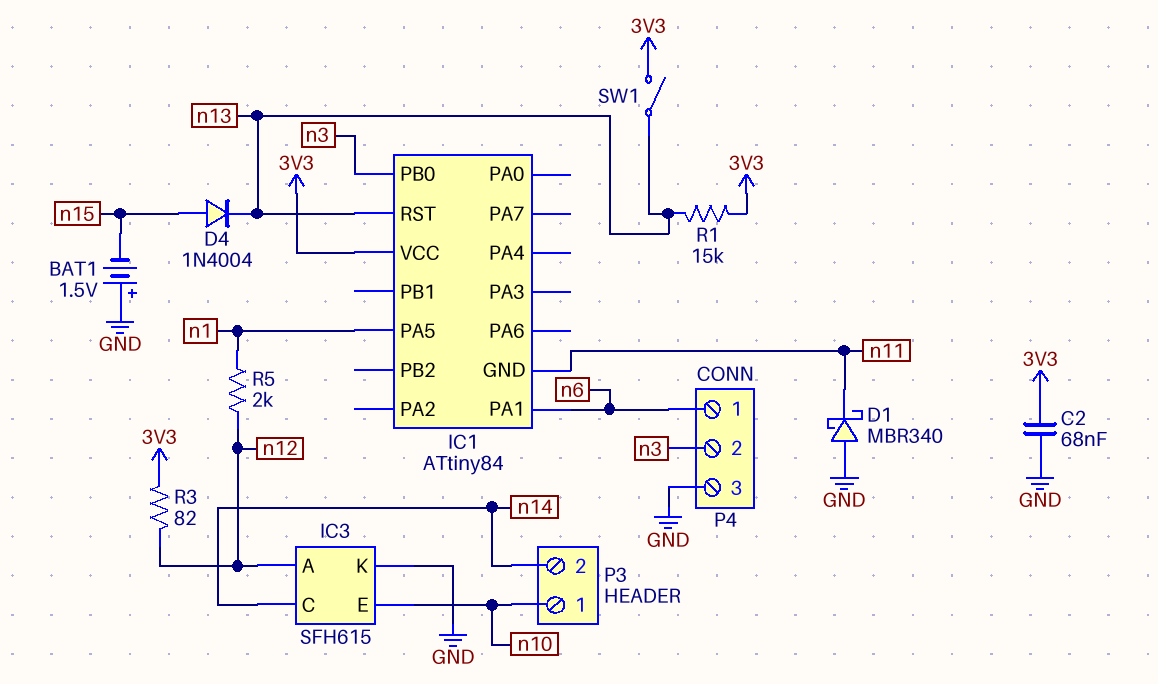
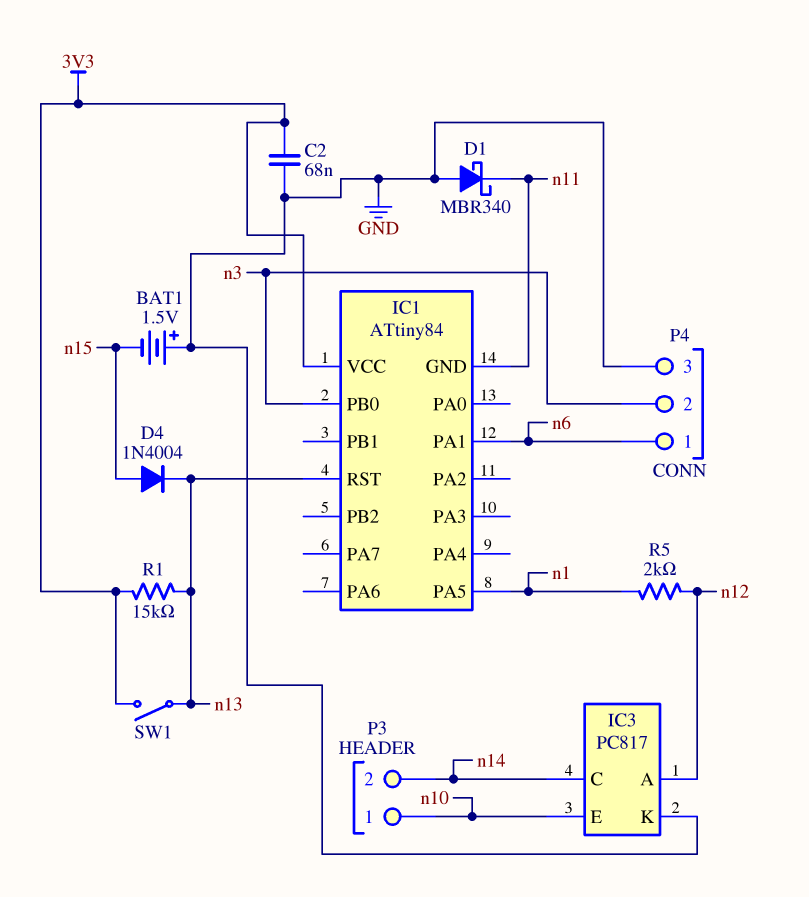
IC3: SFH615 -> PC817
R3: 82 (3V3, n12) -> none

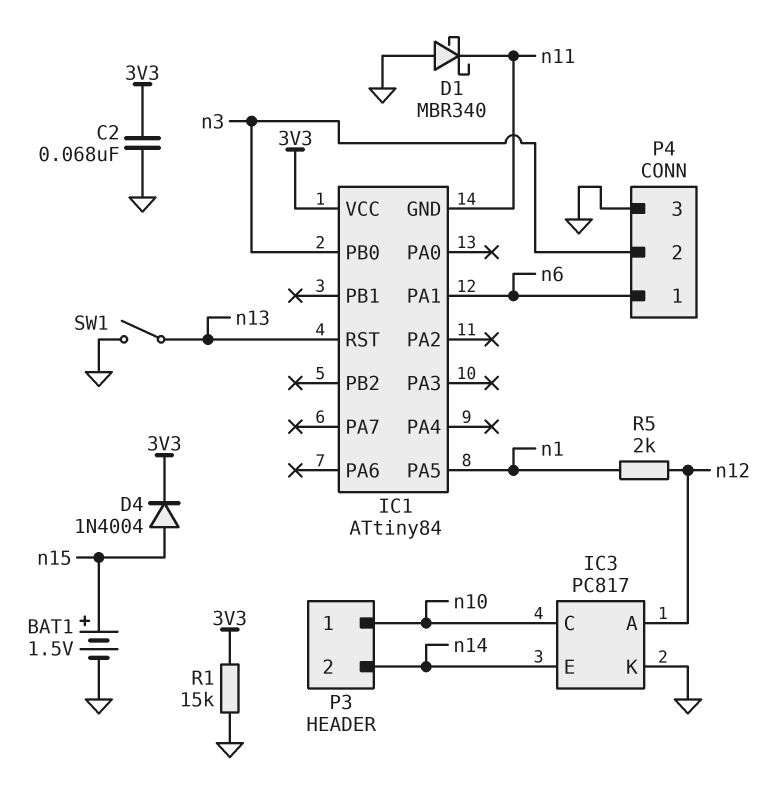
BAT1: 1.5V (plus GND, minus n15) -> 1.5V (plus n15, minus GND)
D4: diode 1N4004 (A n15, K n13) -> diode 1N4004 (A n15, K 3V3)
IC3 pin C: n14 -> n10
IC3 pin E: n10 -> n14
R1: 15k (3V3, n13) -> 15k (3V3, GND)
SW1: switch (3V3, n13) -> switch (GND, n13)

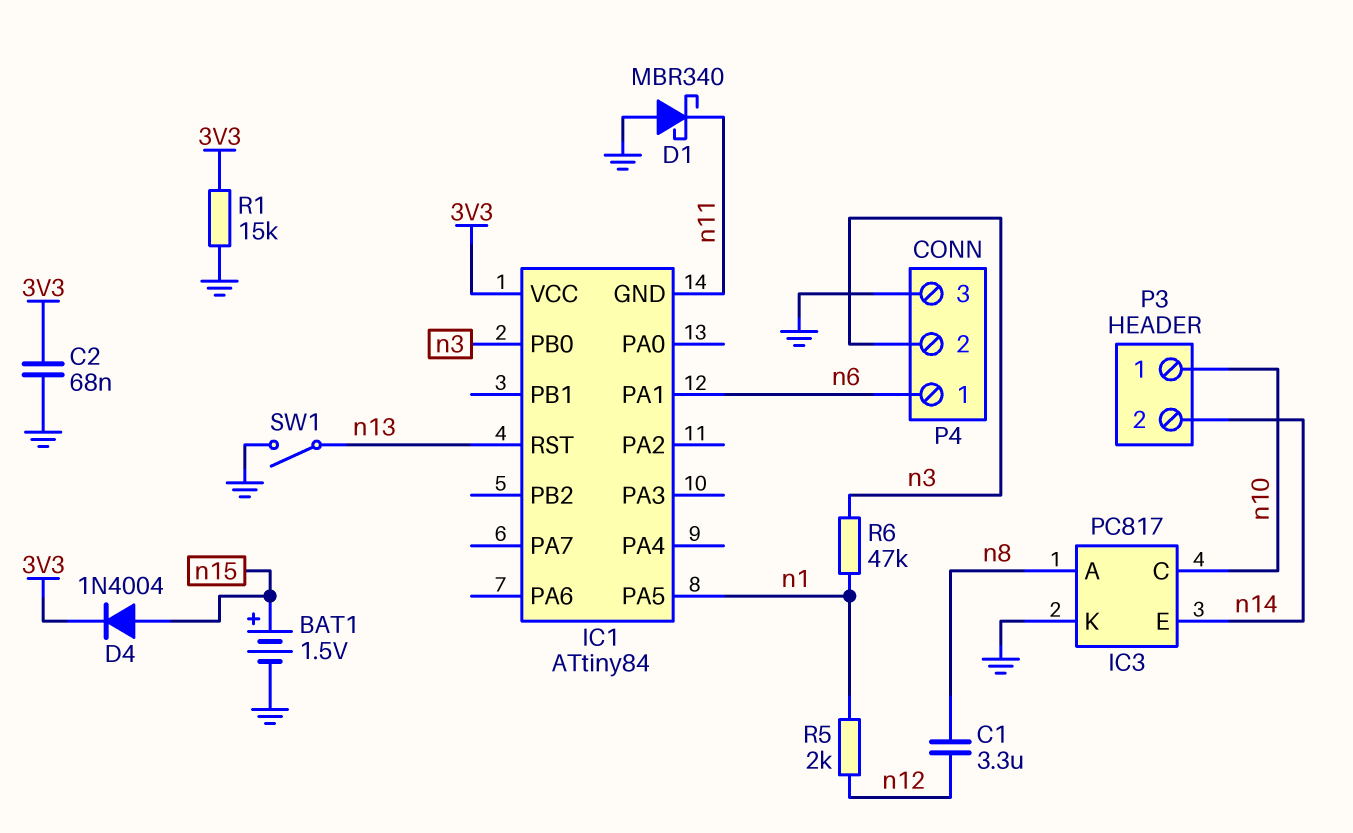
C1: none -> 3.3uF (n8, n12)
IC3 pin A: n12 -> n8
R6: none -> 47k (n1, n3)

